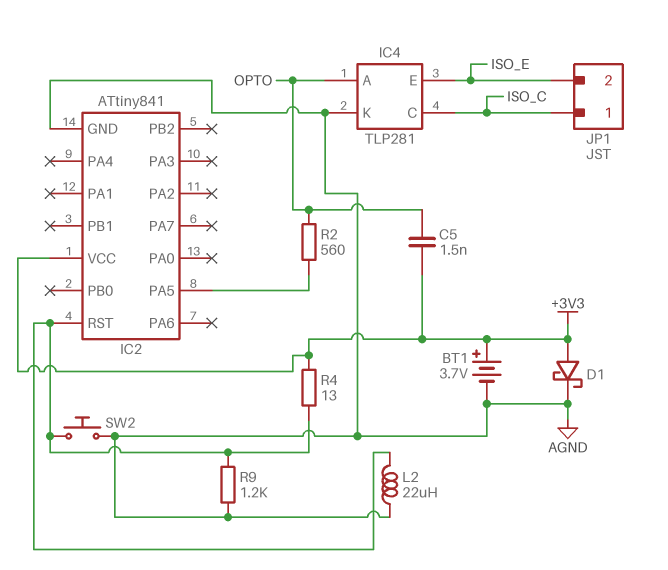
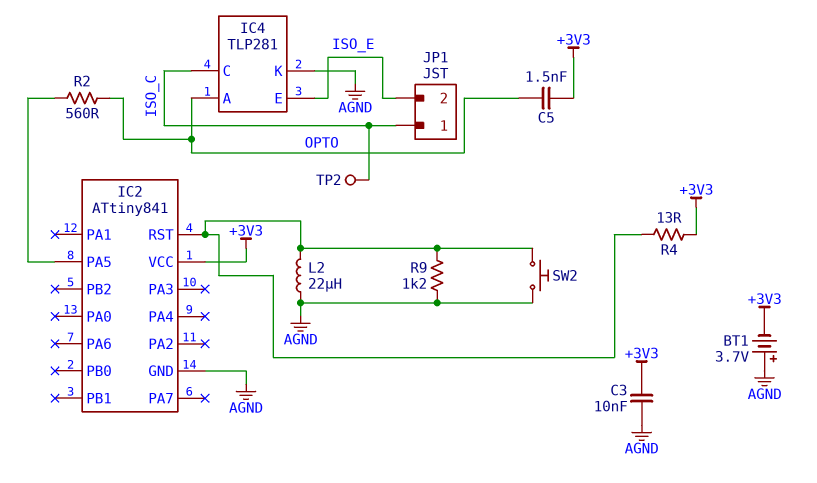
BT1: 3.7V (plus +3V3, minus AGND) -> 3.7V (plus AGND, minus +3V3)
C3: none -> 10nF (+3V3, AGND)
D1: schottky (A +3V3, K AGND) -> none
TP2: none -> test point (ISO_C)

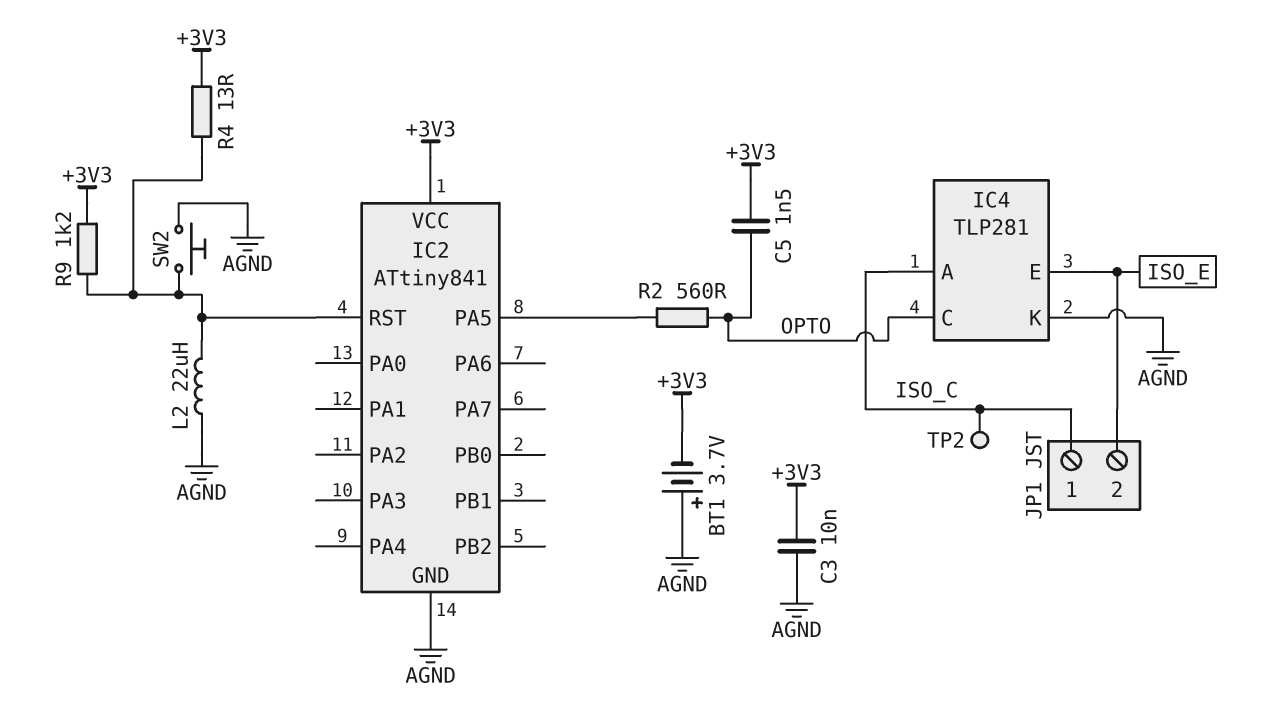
IC4 pin A: OPTO -> ISO_C
IC4 pin C: ISO_C -> OPTO
R9: 1.2k (AGND, IC2/RST) -> 1.2k (+3V3, IC2/RST)

